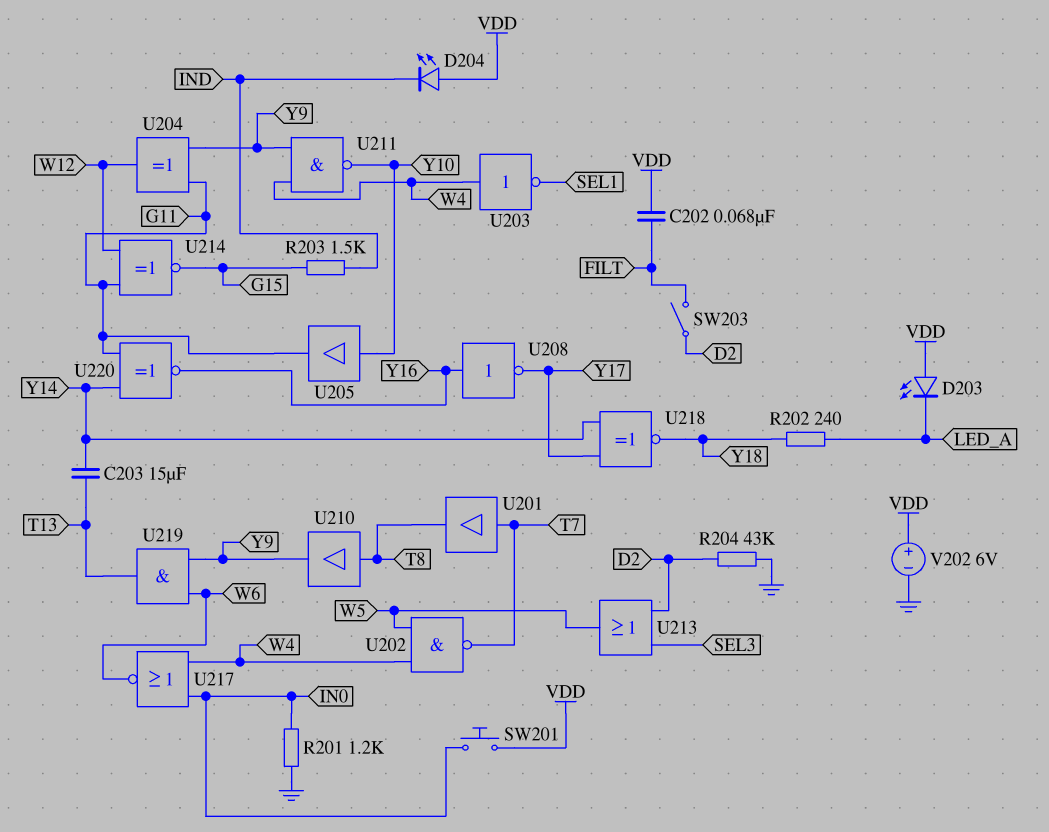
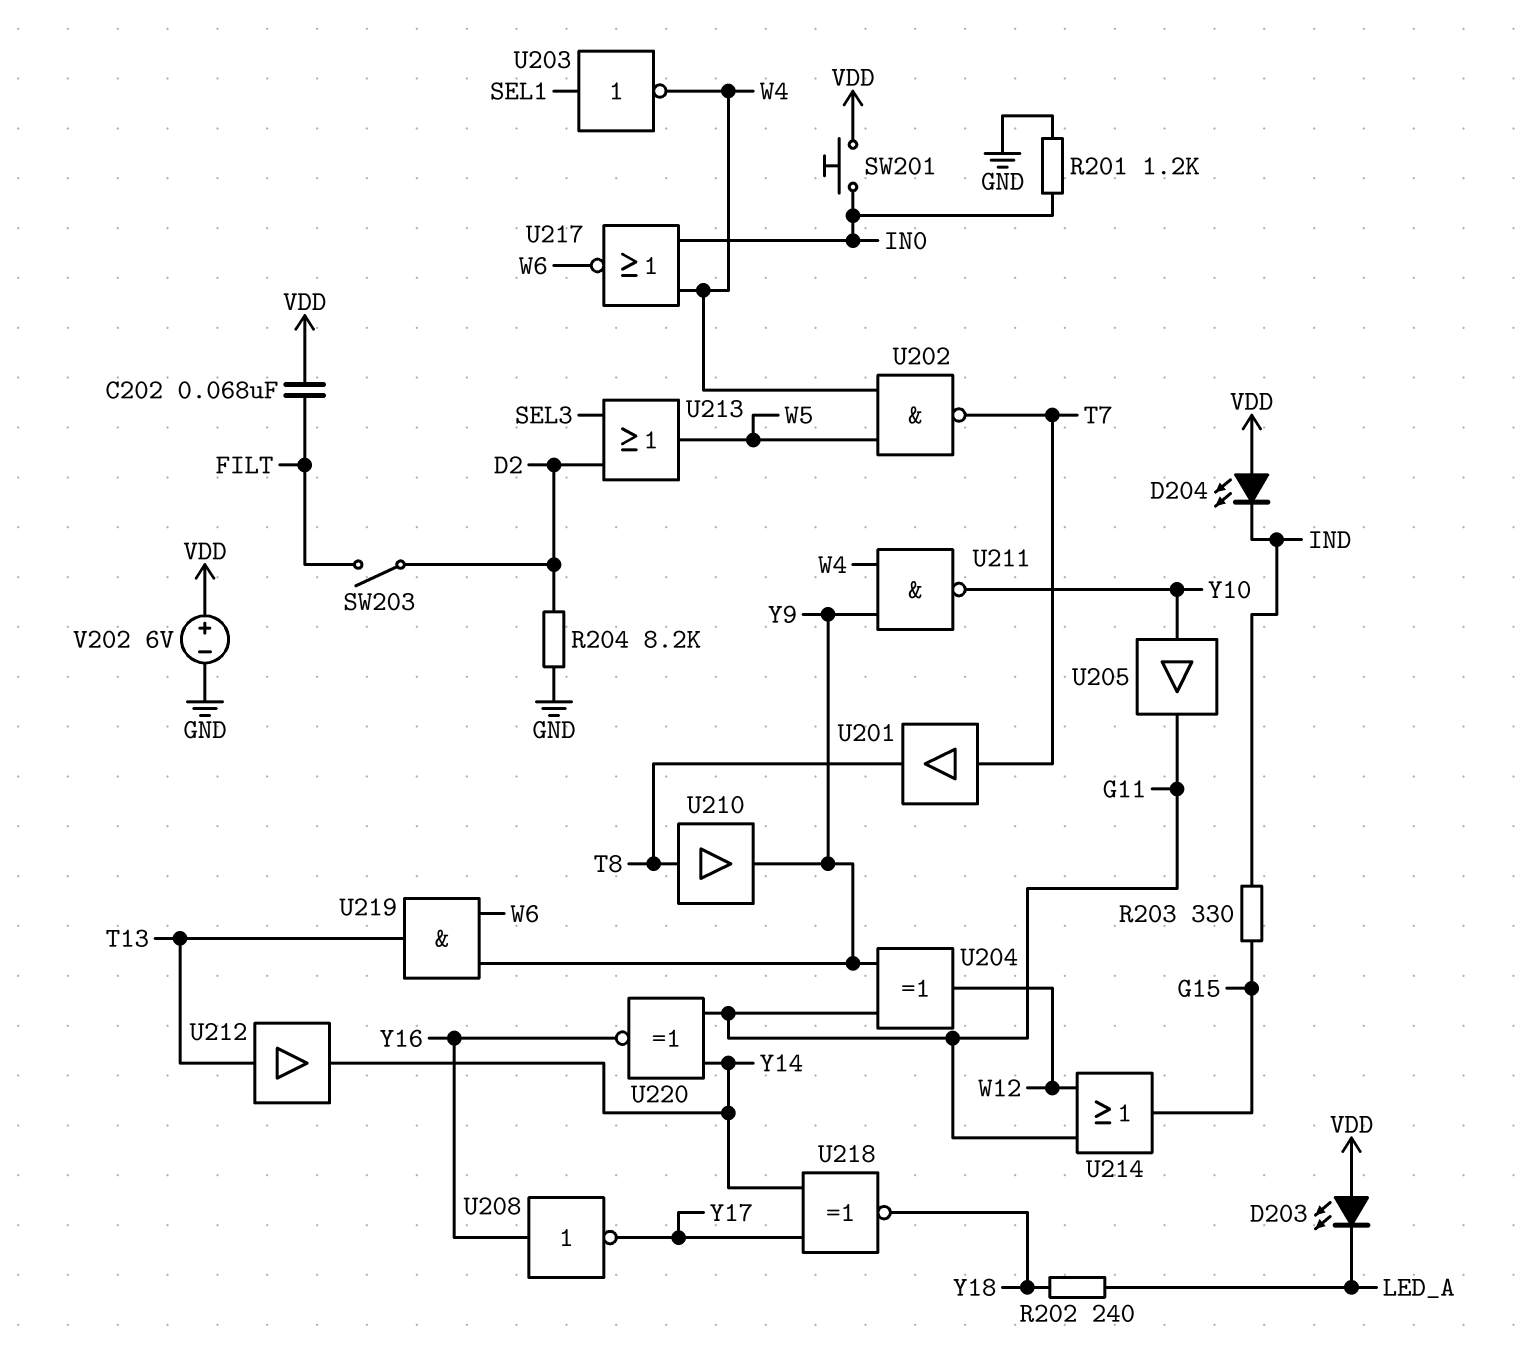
C203: 15uF (T13, Y14) -> none
R203: 1.5k (G15, IND) -> 330 (G15, IND)
R204: 43k (D2, GND) -> 8.2k (D2, GND)
U203: NOT (in W4, out SEL1) -> NOT (in SEL1, out W4)
U212: none -> buffer (in T13, out Y14)
U214: XNOR (in G11, in W12, out G15) -> OR (in G11, in W12, out G15)

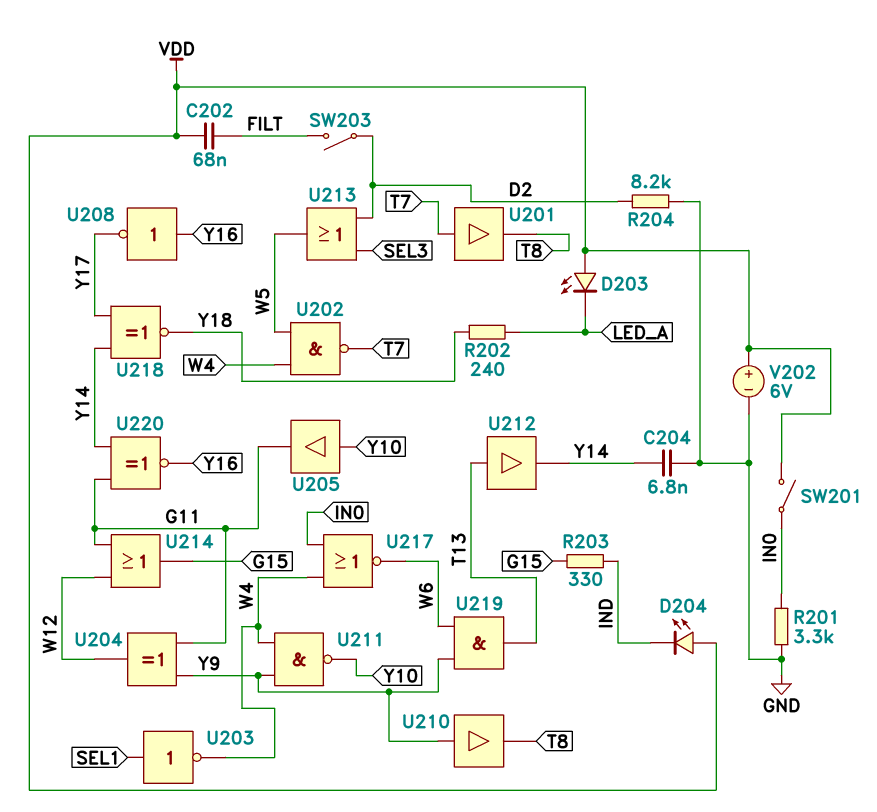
C204: none -> 6.8nF (GND, Y14)
R201: 1.2k (GND, IN0) -> 3.3k (GND, IN0)
SW201: button (IN0, VDD) -> switch (IN0, VDD)
U210: buffer (in T8, out Y9) -> buffer (in Y9, out T8)

